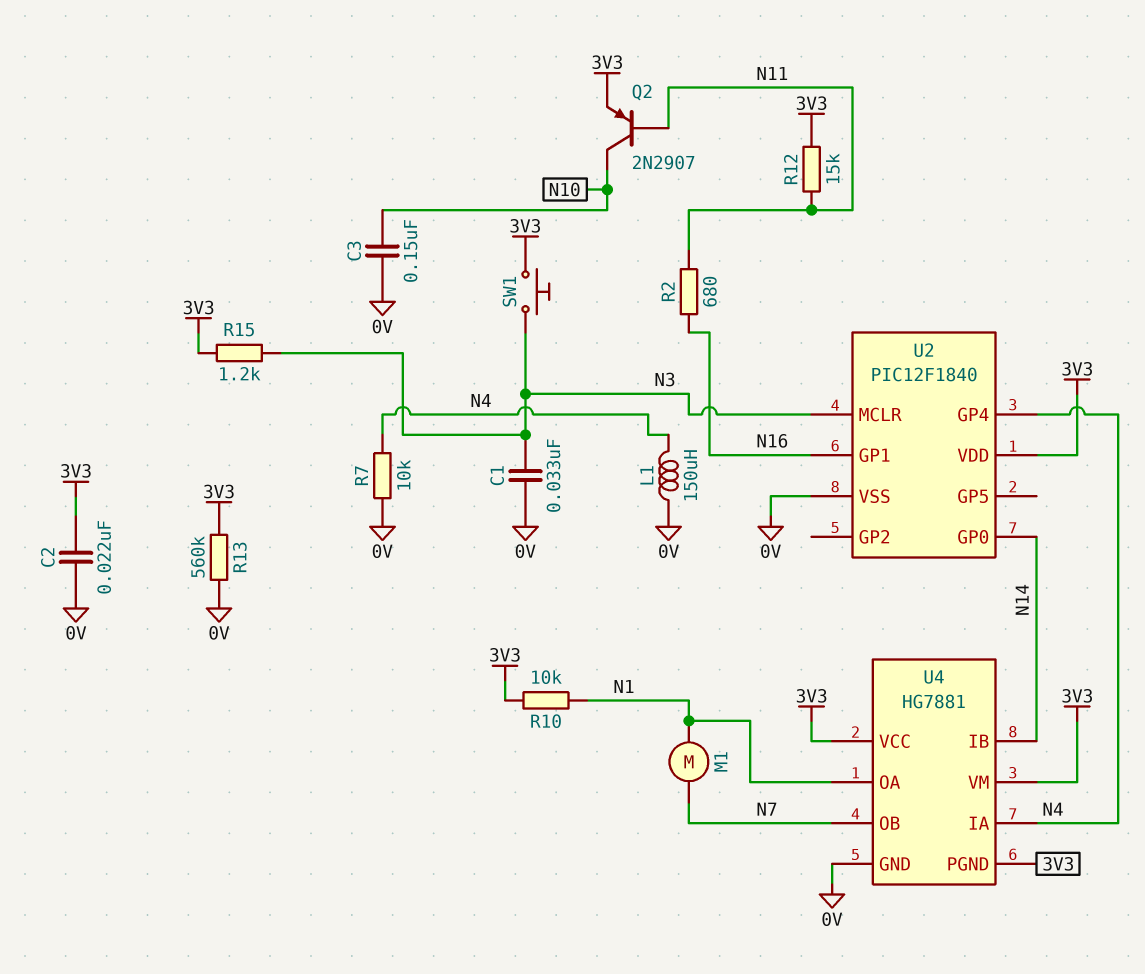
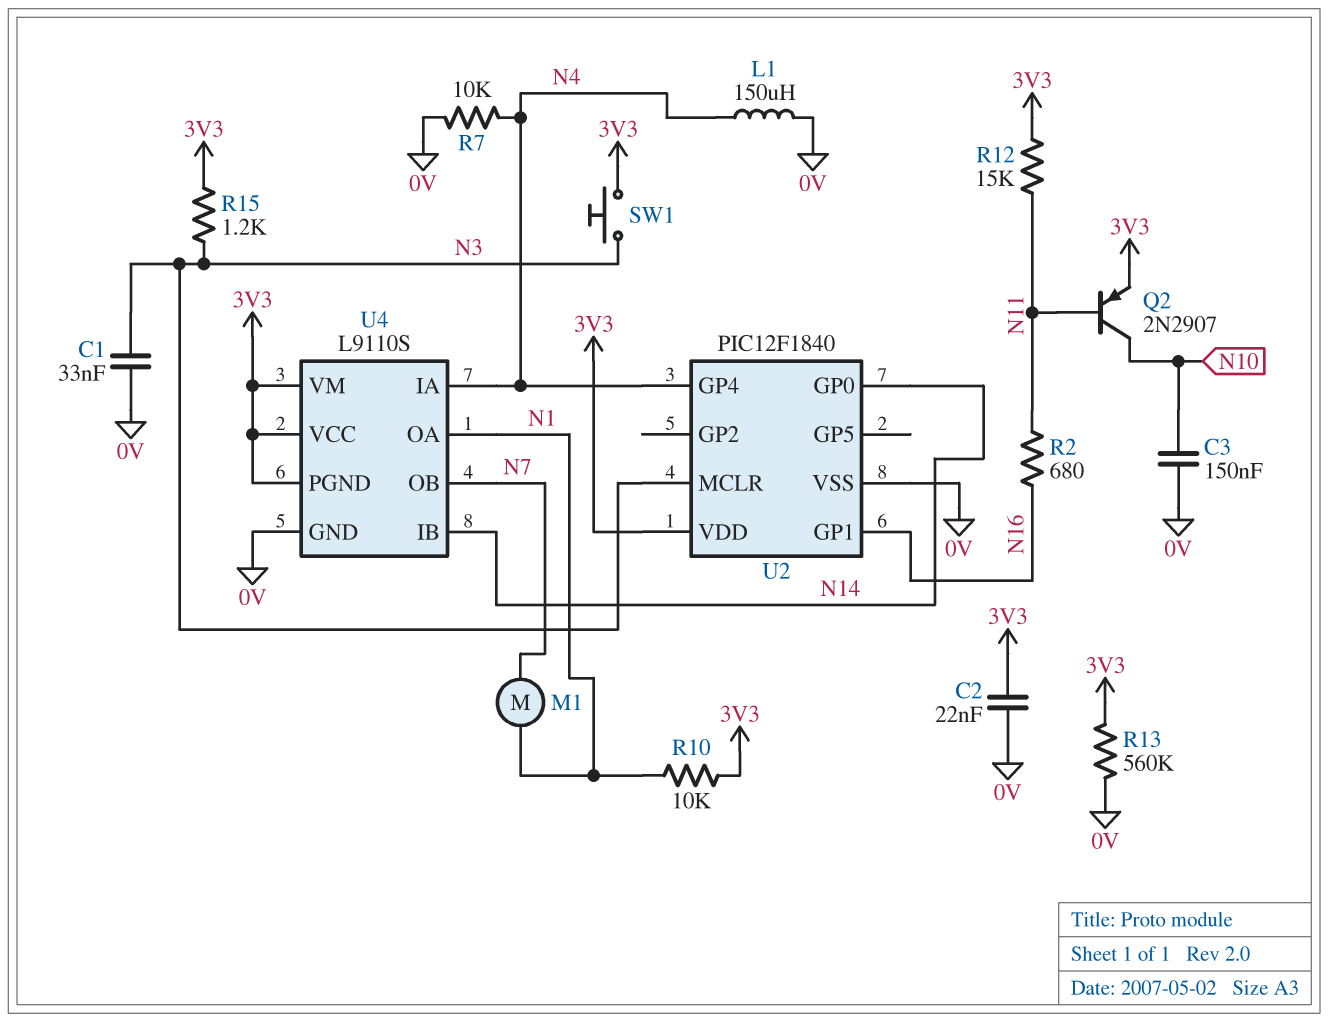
U4: HG7881 -> L9110S

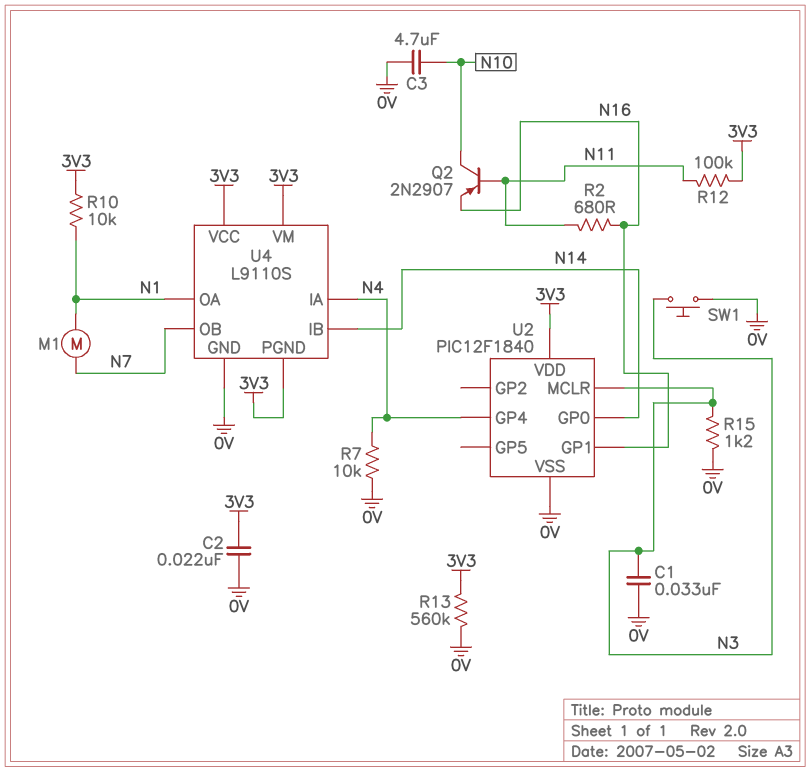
C3: 150nF (0V, N10) -> 4.7uF (0V, N10)
L1: 150uH (0V, N4) -> none
Q2: PNP 2N2907 (B N11, C N10, E 3V3) -> PNP 2N2907 (B N11, C N10, E N16)
R12: 15k (3V3, N11) -> 100k (3V3, N11)
R15: 1.2k (3V3, N3) -> 1.2k (0V, N3)
SW1: button (3V3, N3) -> button (0V, N3)

